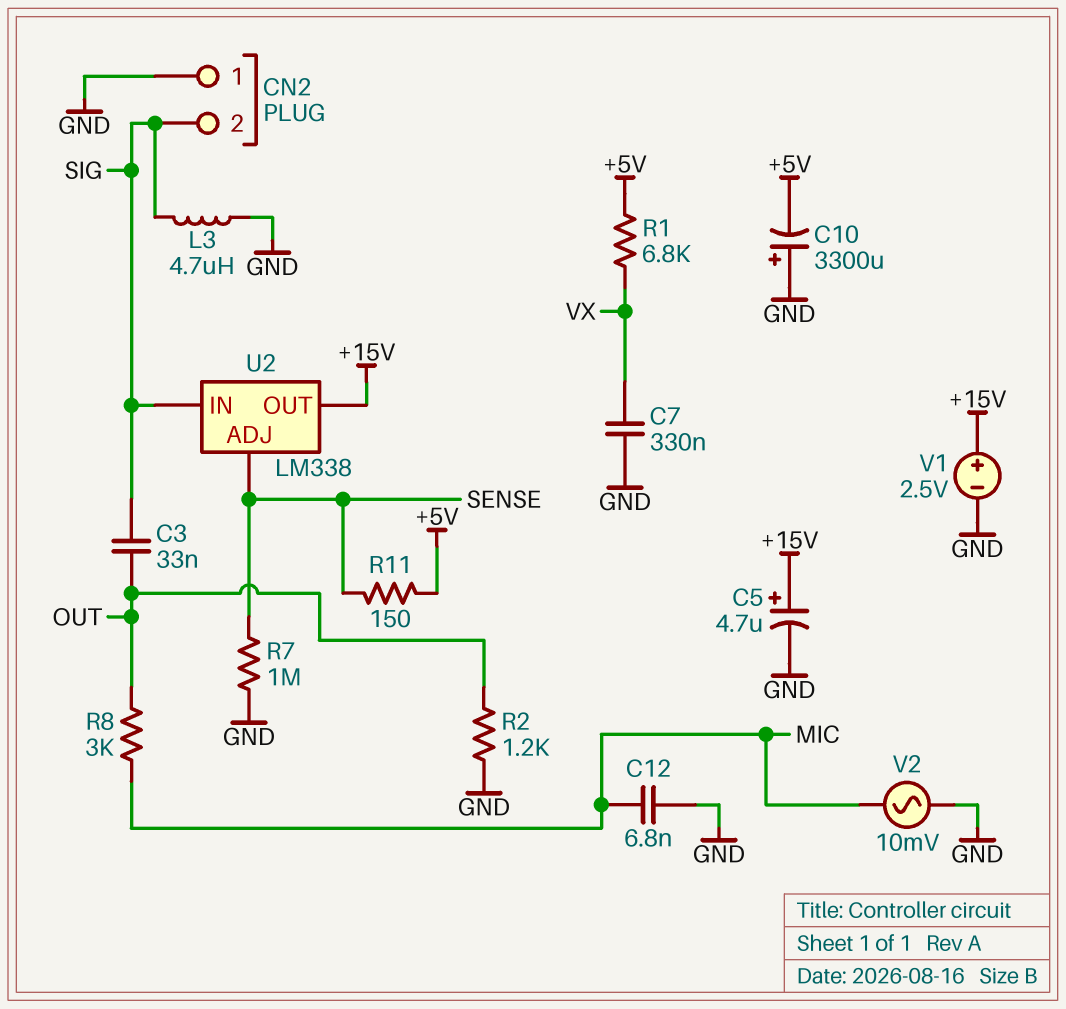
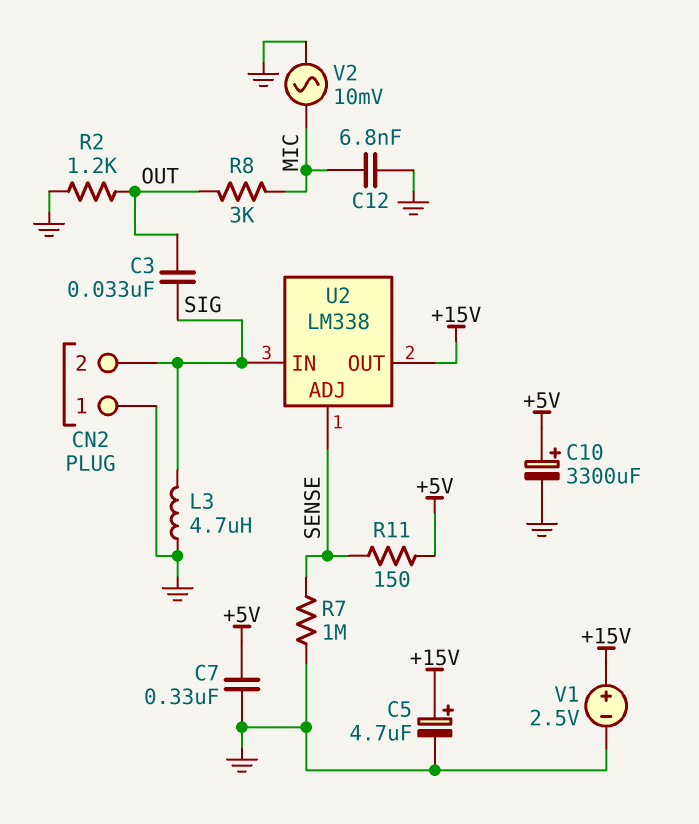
C7: 330nF (GND, VX) -> 330nF (+5V, GND)
C10: 3300uF (plus GND, minus +5V) -> 3300uF (plus +5V, minus GND)
R1: 6.8k (+5V, VX) -> none

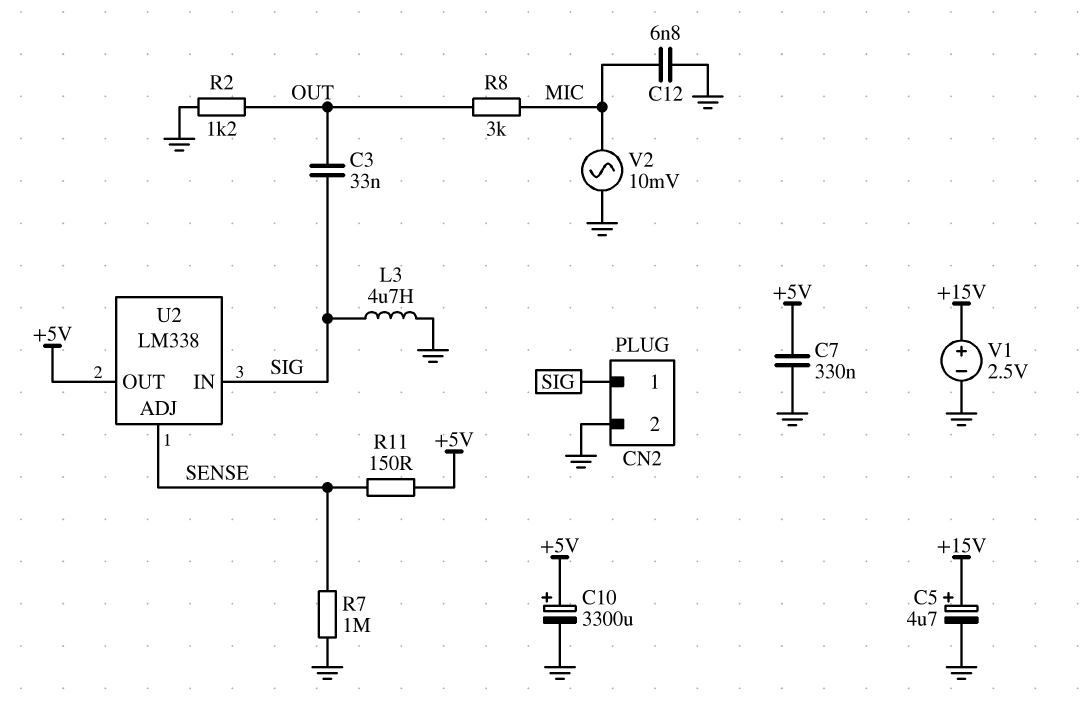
CN2 pin 1: GND -> SIG
CN2 pin 2: SIG -> GND
U2 pin OUT: +15V -> +5V

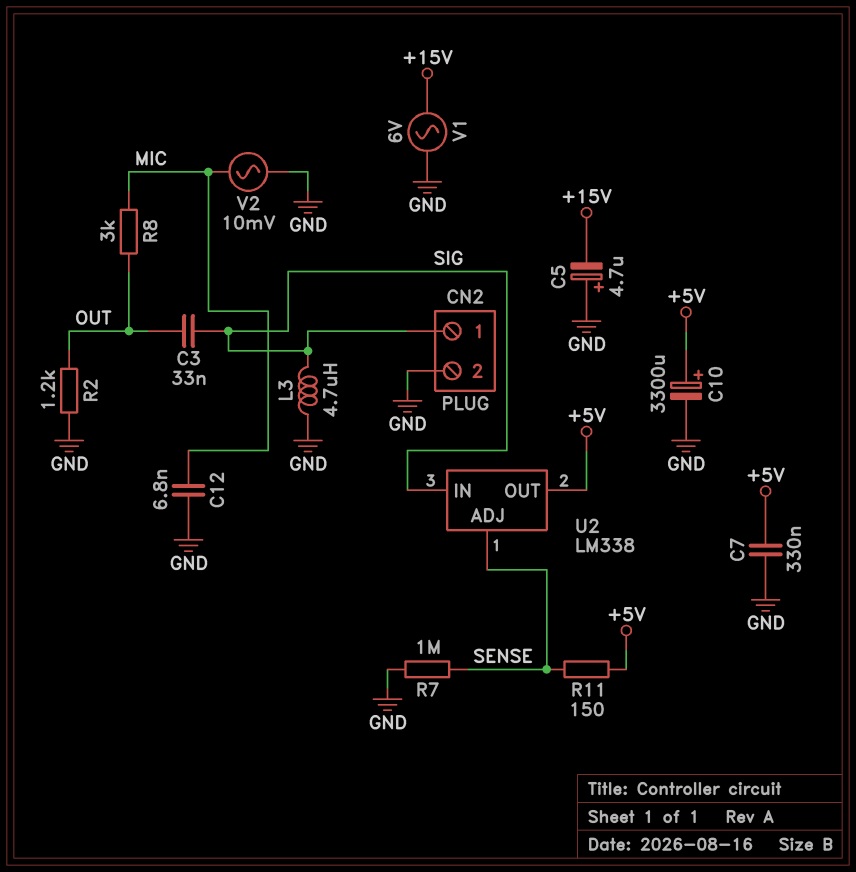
C5: 4.7uF (plus +15V, minus GND) -> 4.7uF (plus GND, minus +15V)
V1: 2.5V (plus +15V, minus GND) -> AC 6V (+15V, GND)

